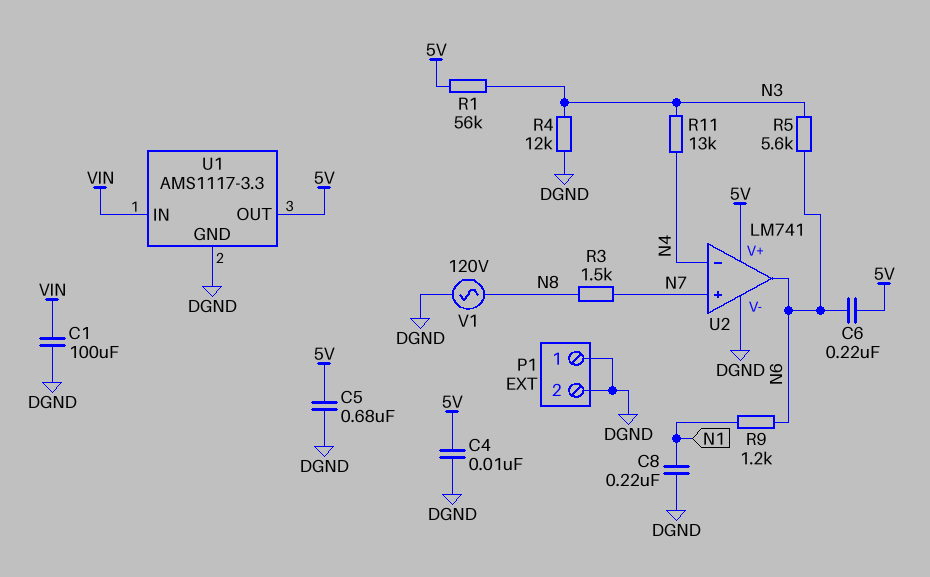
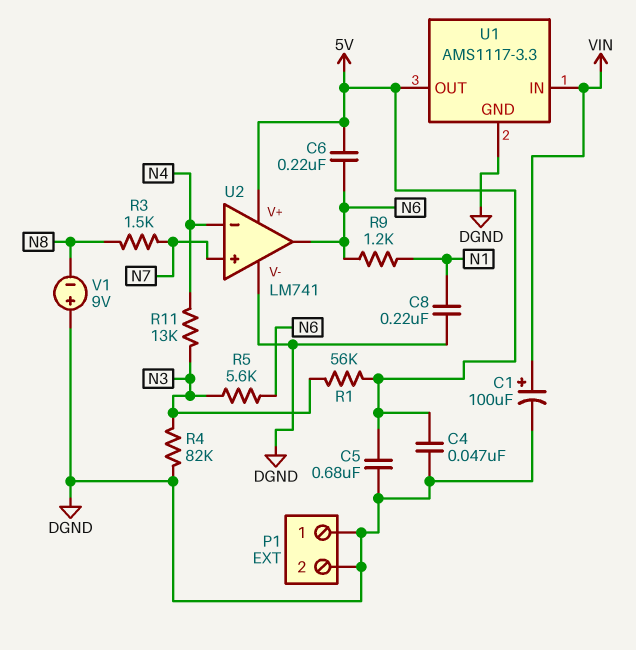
C1: 100uF (DGND, VIN) -> 100uF (plus VIN, minus DGND)
C4: 10nF (5V, DGND) -> 47nF (5V, DGND)
R4: 12k (DGND, N3) -> 82k (DGND, N3)
V1: AC 120V (DGND, N8) -> 9V (plus DGND, minus N8)

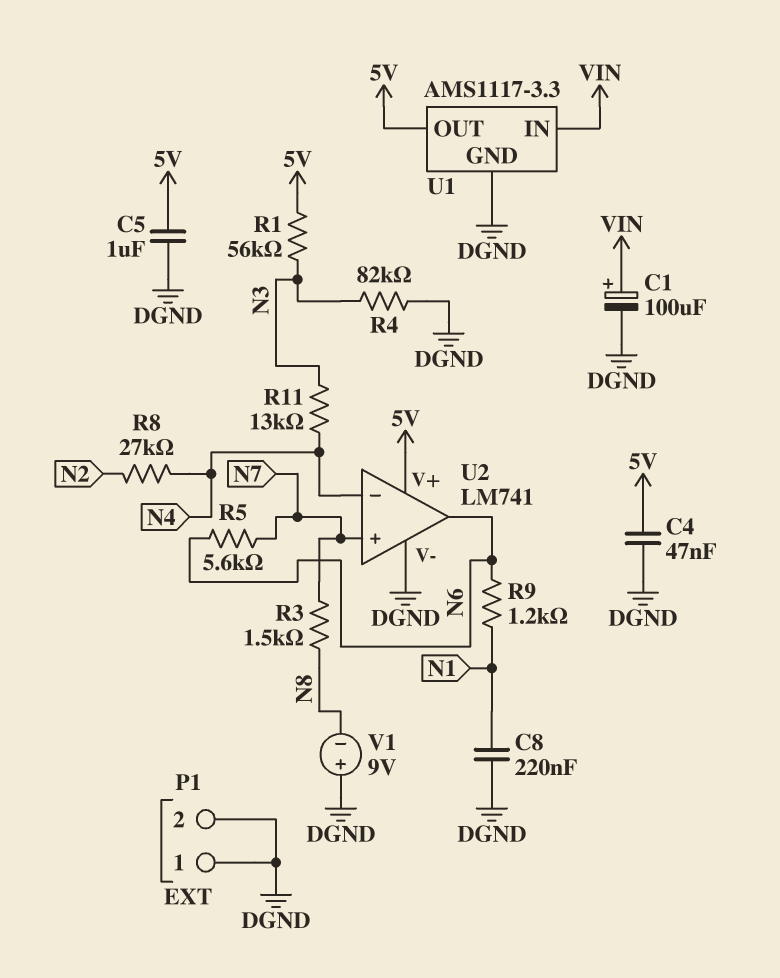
C5: 680nF (5V, DGND) -> 1uF (5V, DGND)
C6: 220nF (5V, N6) -> none
R5: 5.6k (N3, N6) -> 5.6k (N6, N7)
R8: none -> 27k (N2, N4)

